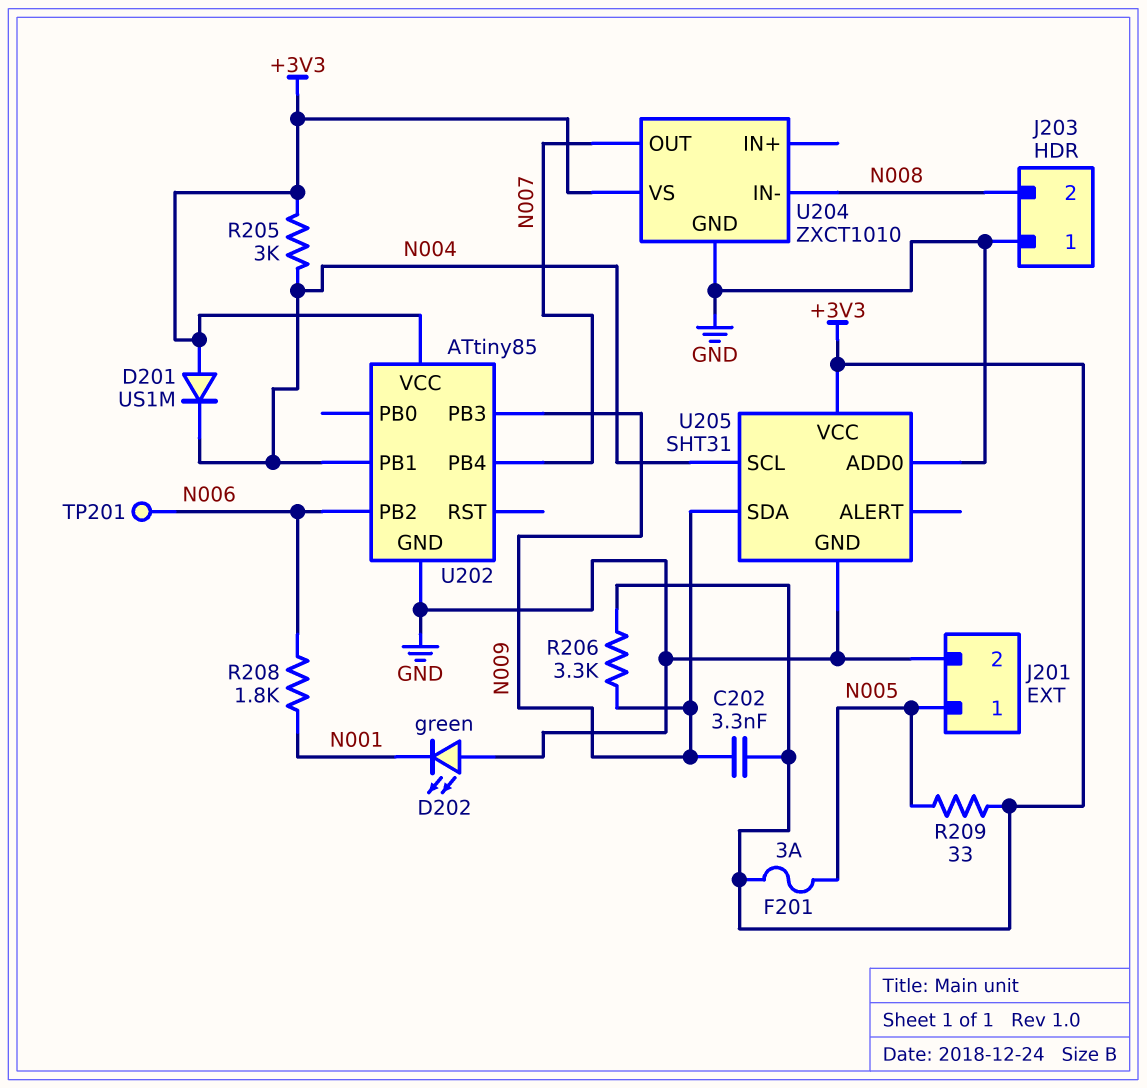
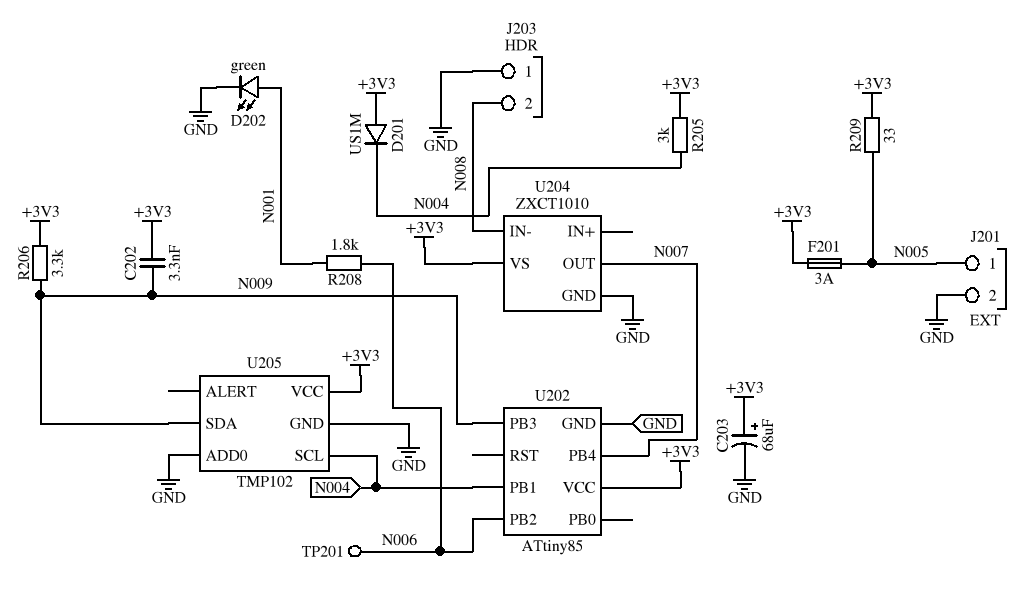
C203: none -> 68uF (plus +3V3, minus GND)
D202: LED green (A GND, K N001) -> LED green (A N001, K GND)
U205: SHT31 -> TMP102

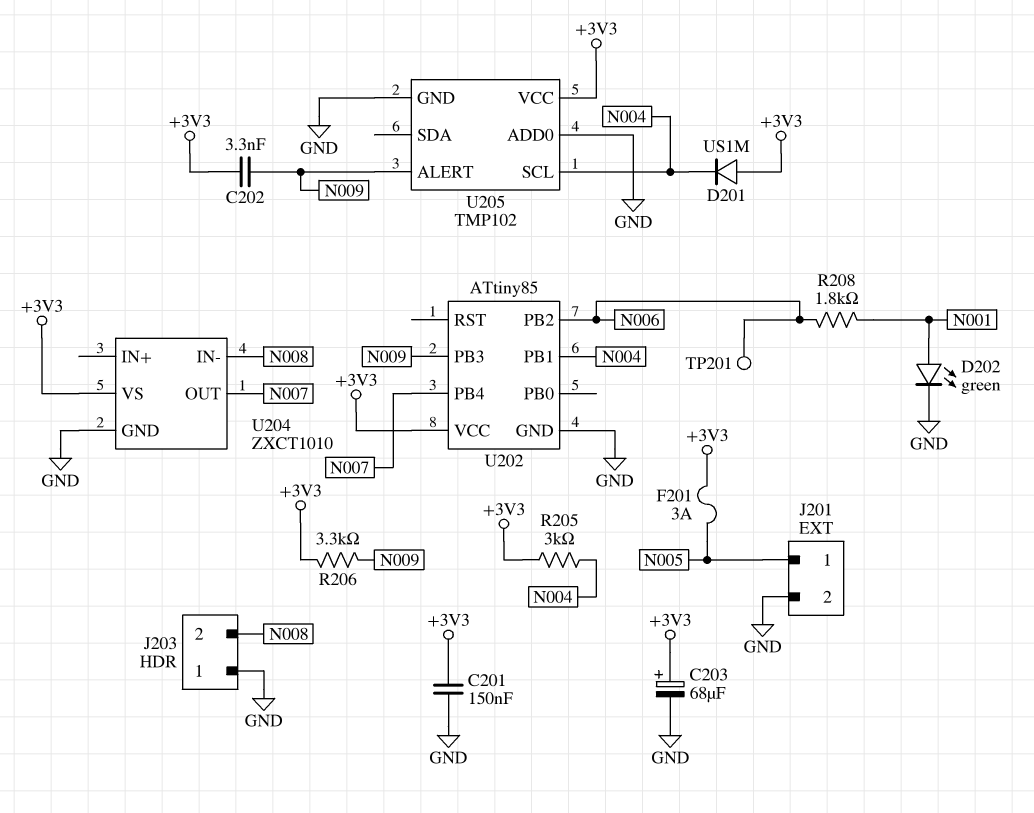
C201: none -> 150nF (+3V3, GND)
R209: 33 (+3V3, N005) -> none
U205 pin ALERT: none -> N009
U205 pin SDA: N009 -> none

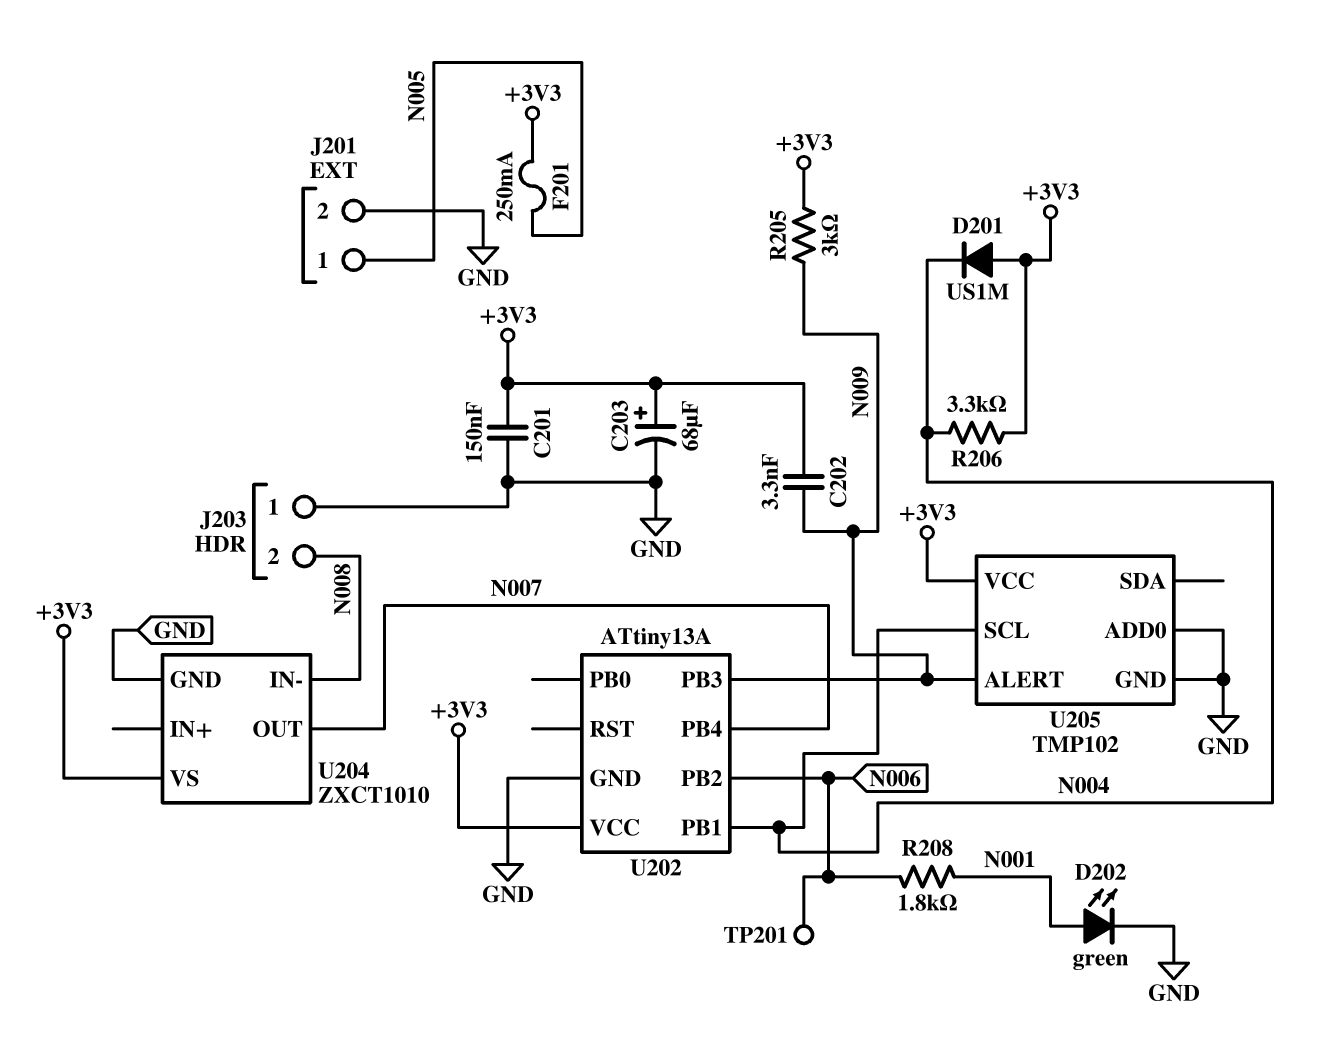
F201: 3A (+3V3, N005) -> 250mA (+3V3, N005)
R205: 3k (+3V3, N004) -> 3k (+3V3, N009)
R206: 3.3k (+3V3, N009) -> 3.3k (+3V3, N004)
U202: ATtiny85 -> ATtiny13A

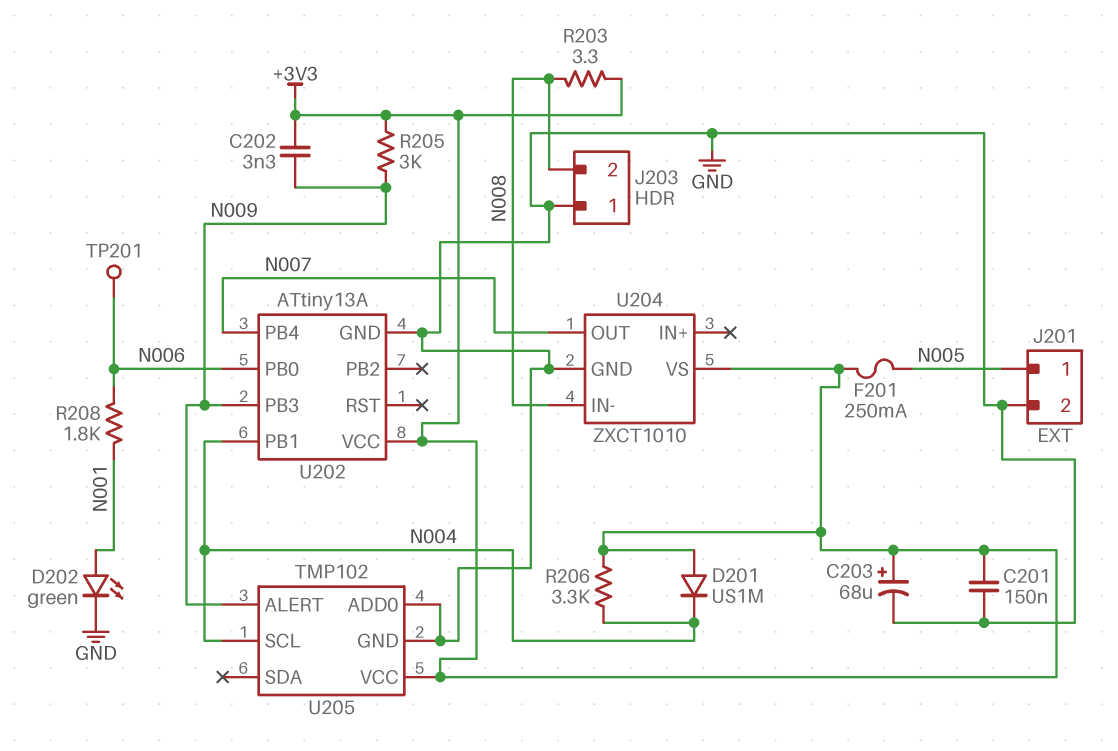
R203: none -> 3.3 (+3V3, N008)
U202 pin PB0: none -> N006
U202 pin PB2: N006 -> none

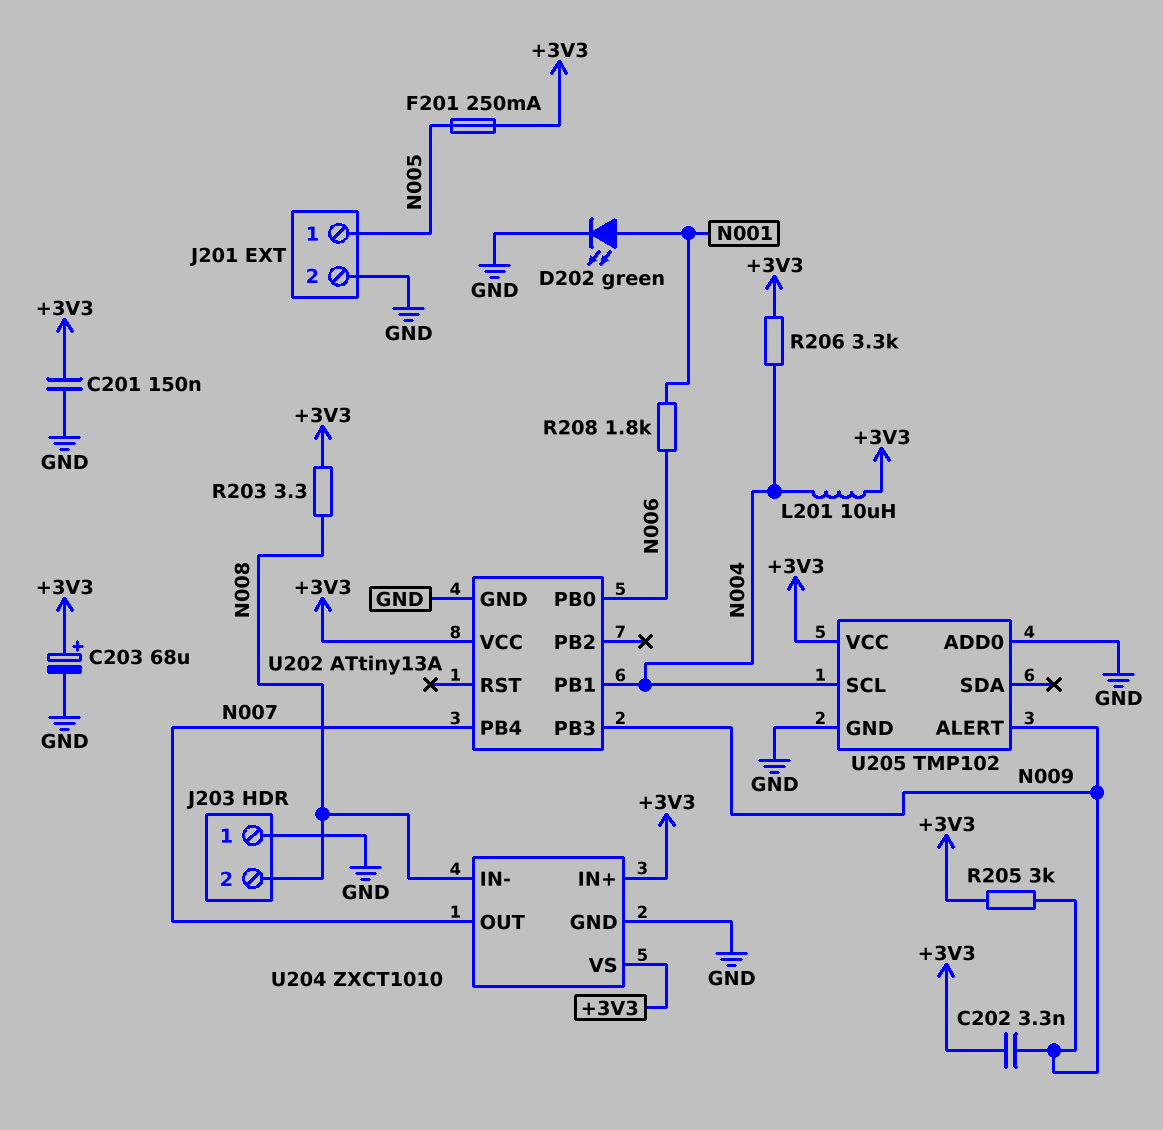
D201: diode US1M (A +3V3, K N004) -> none
L201: none -> 10uH (+3V3, N004)
TP201: test point (N006) -> none
U204 pin IN+: none -> +3V3

